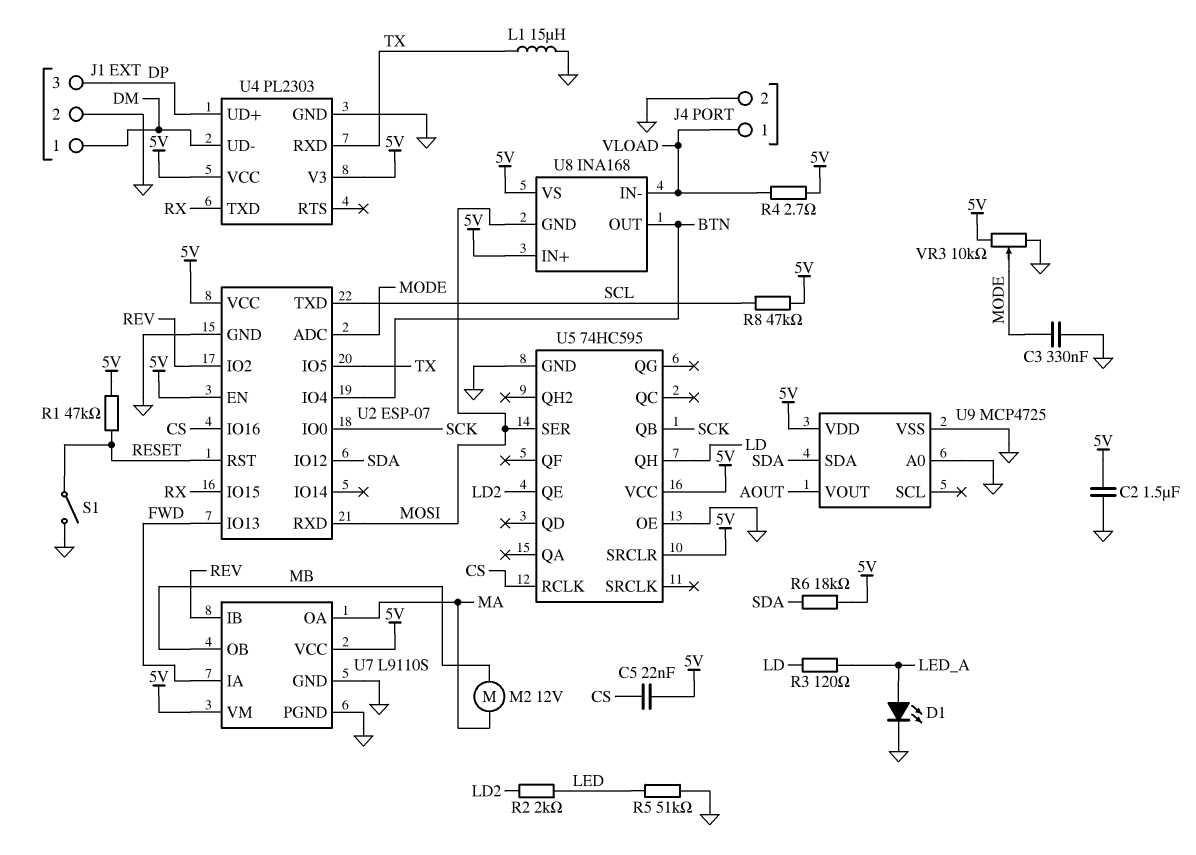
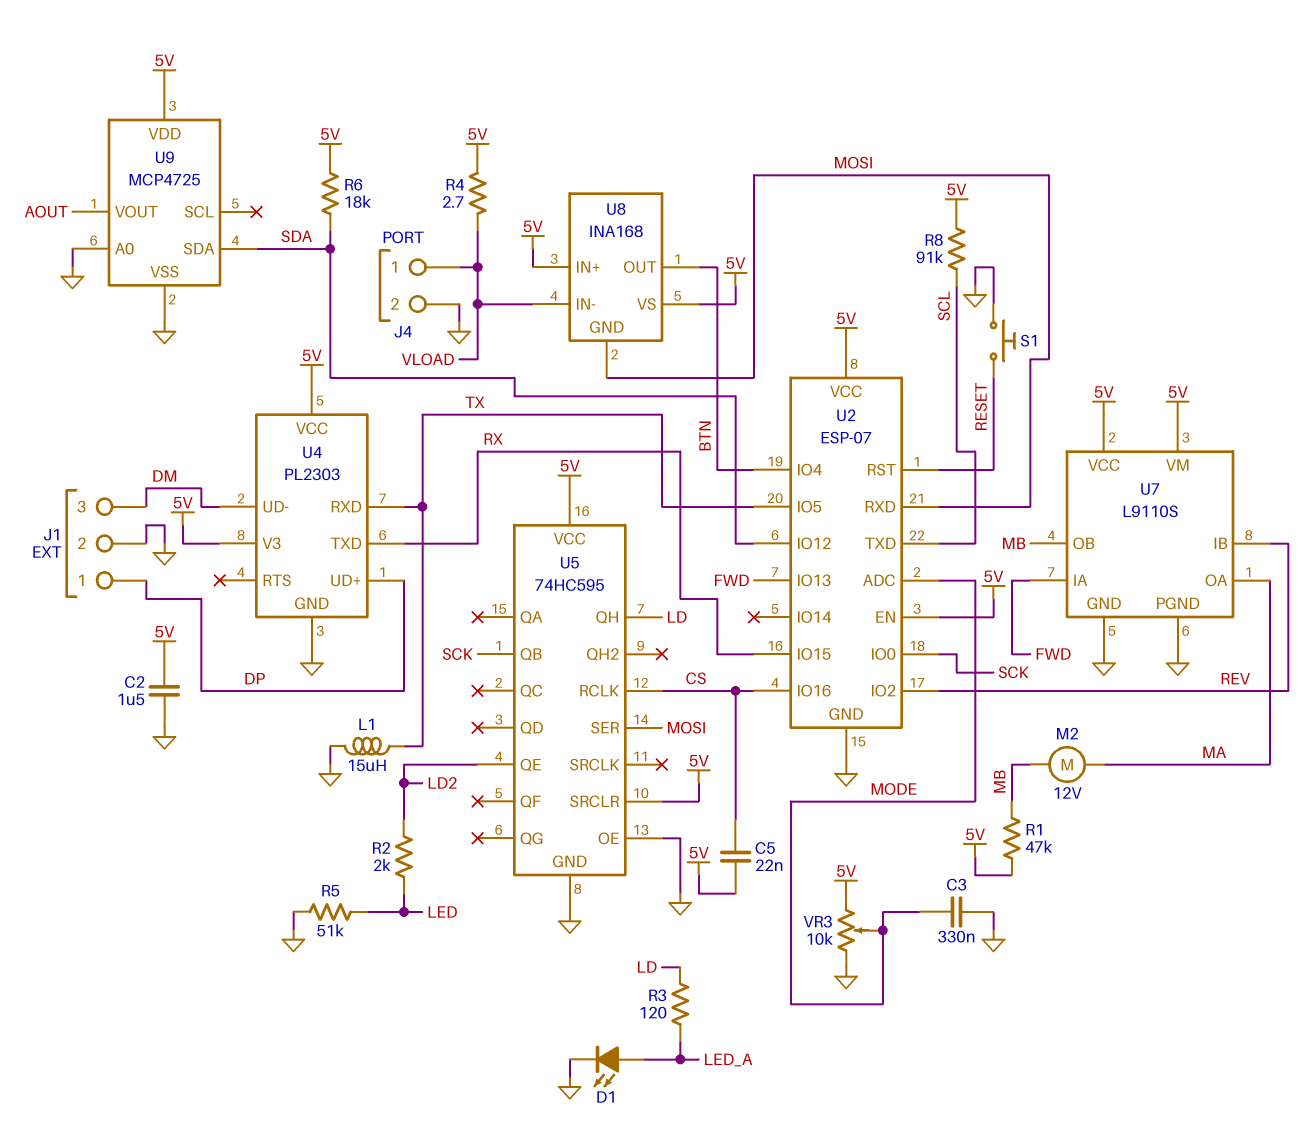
J1 pin 1: DM -> DP
J1 pin 3: DP -> DM
R1: 47k (5V, RESET) -> 47k (5V, MB)
R8: 47k (5V, SCL) -> 91k (5V, SCL)
S1: switch (GND, RESET) -> button (GND, RESET)

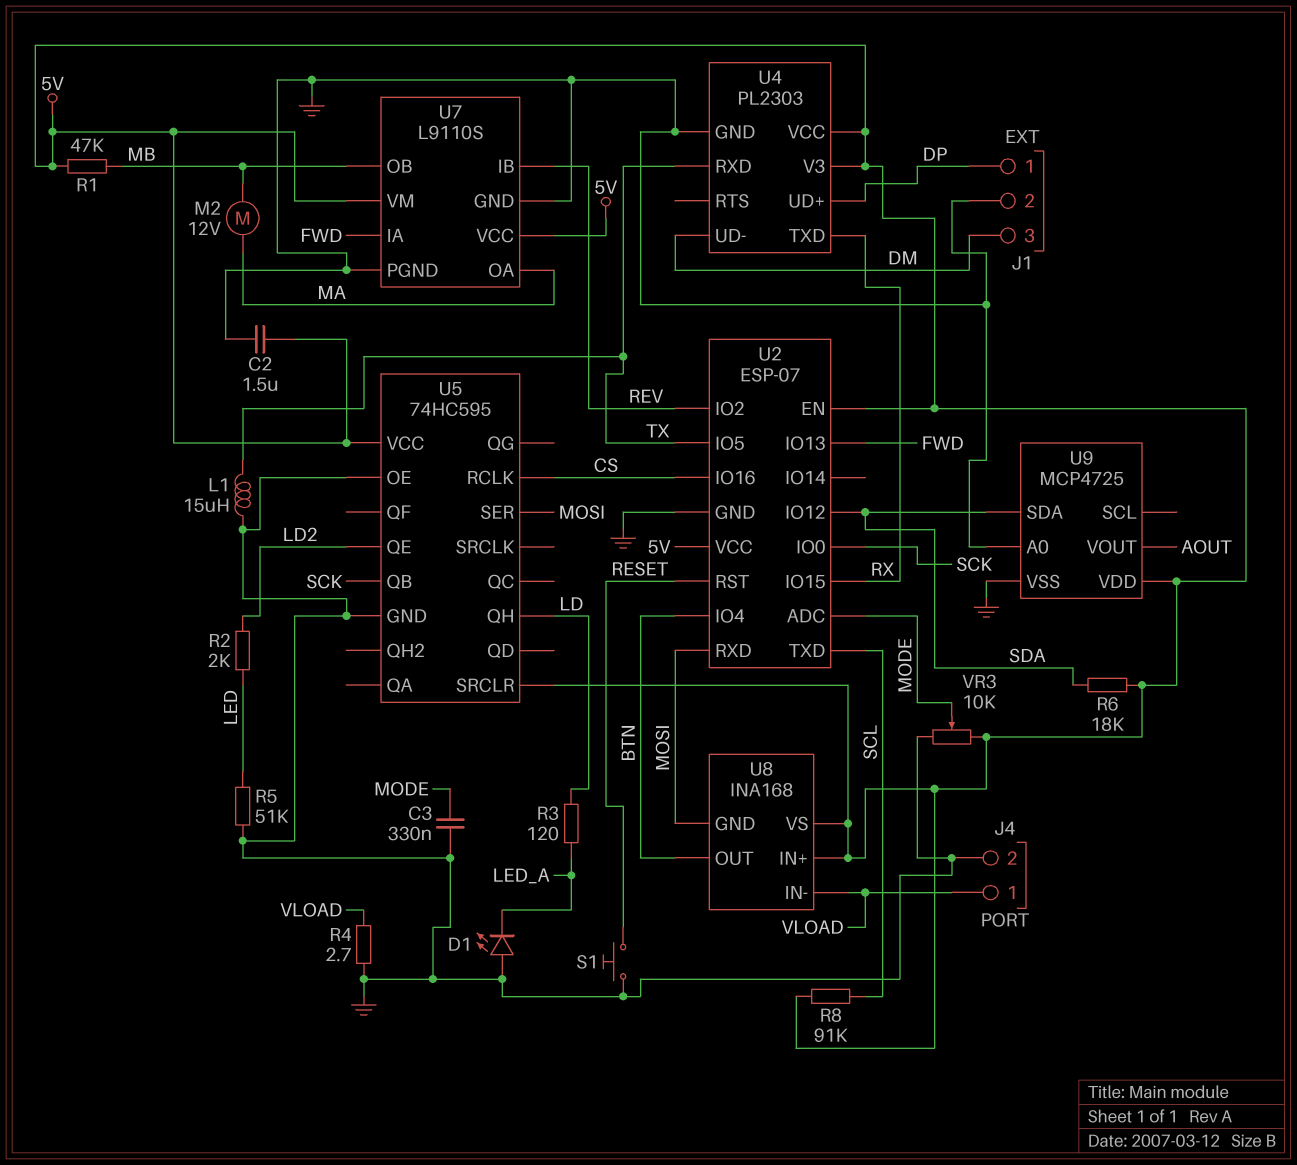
C5: 22nF (5V, CS) -> none
D1: LED (A LED_A, K GND) -> LED (A GND, K LED_A)
R4: 2.7 (5V, VLOAD) -> 2.7 (GND, VLOAD)

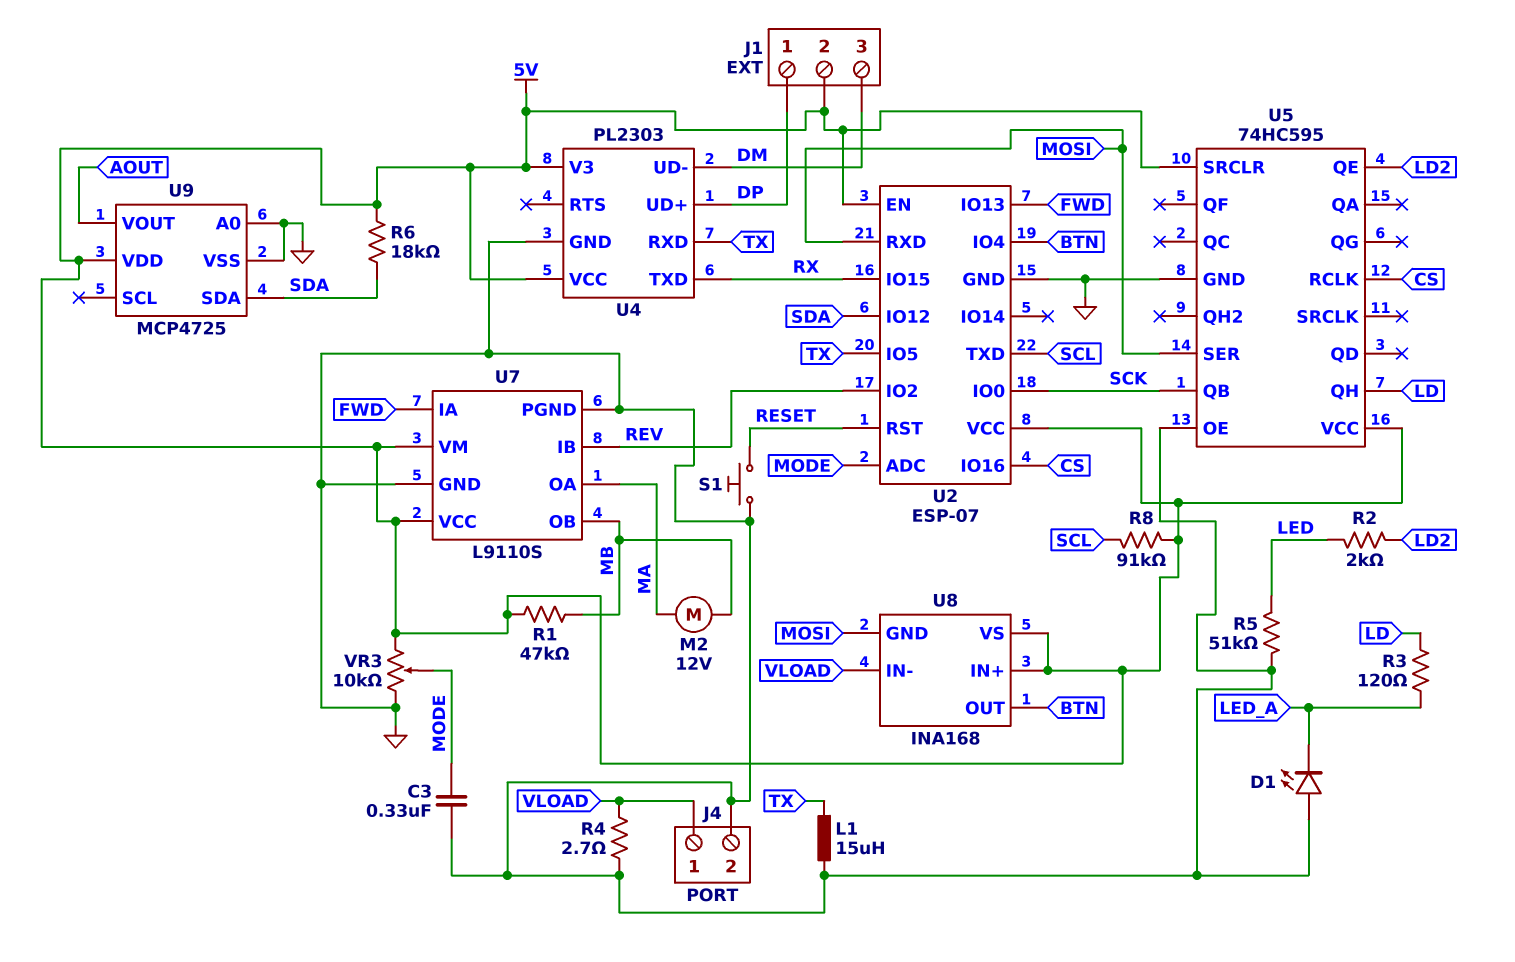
C2: 1.5uF (5V, GND) -> none
J1 pin 2: GND -> 5V

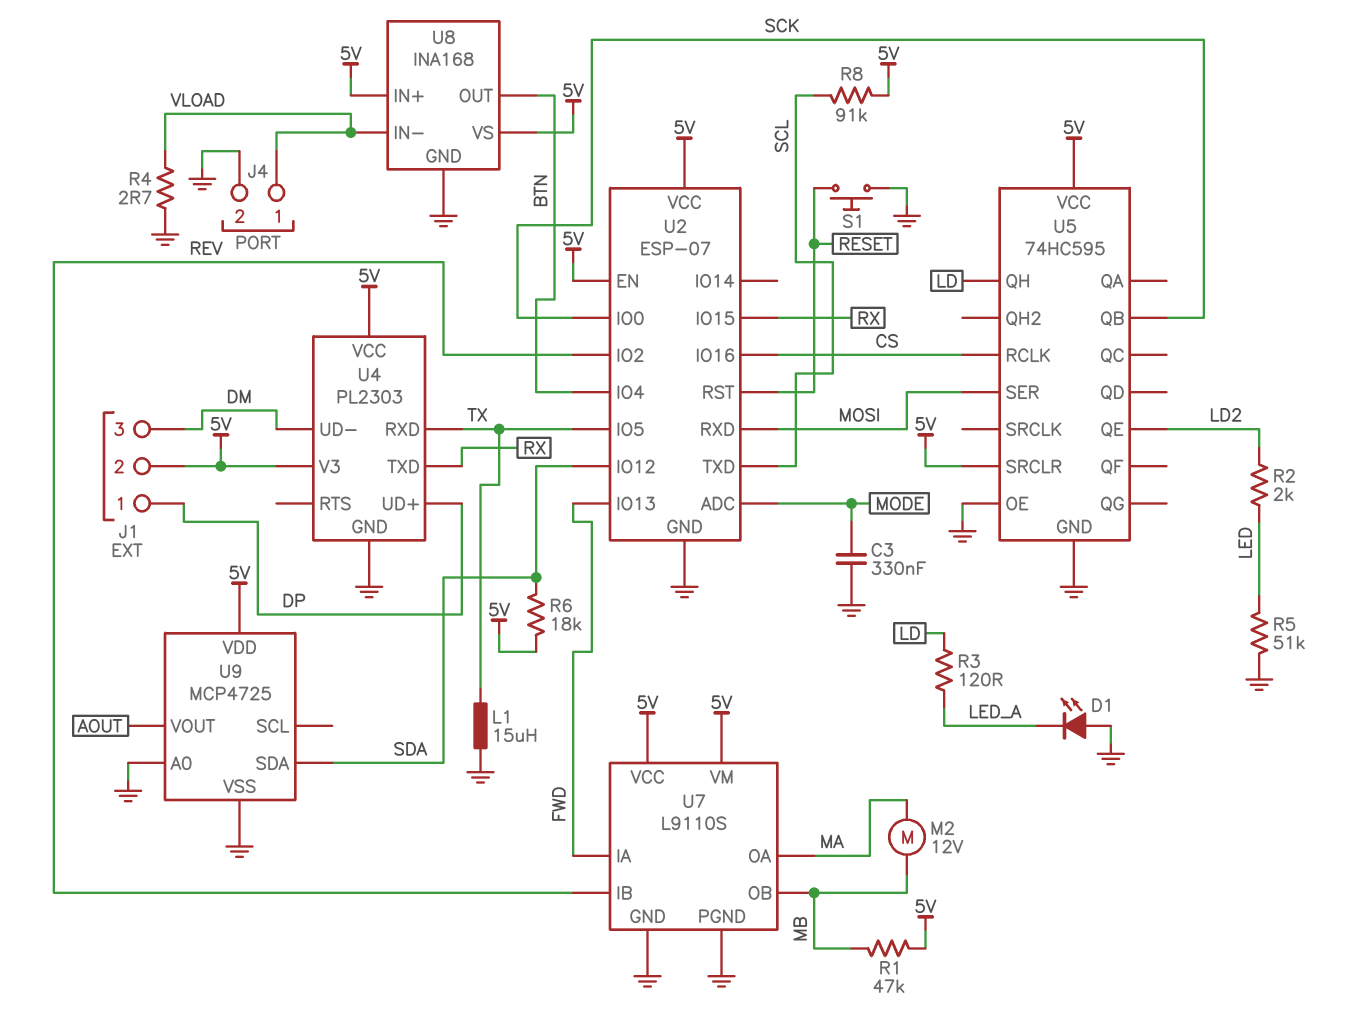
U8 pin GND: MOSI -> GND
VR3: 10k (5V, GND, wiper MODE) -> none

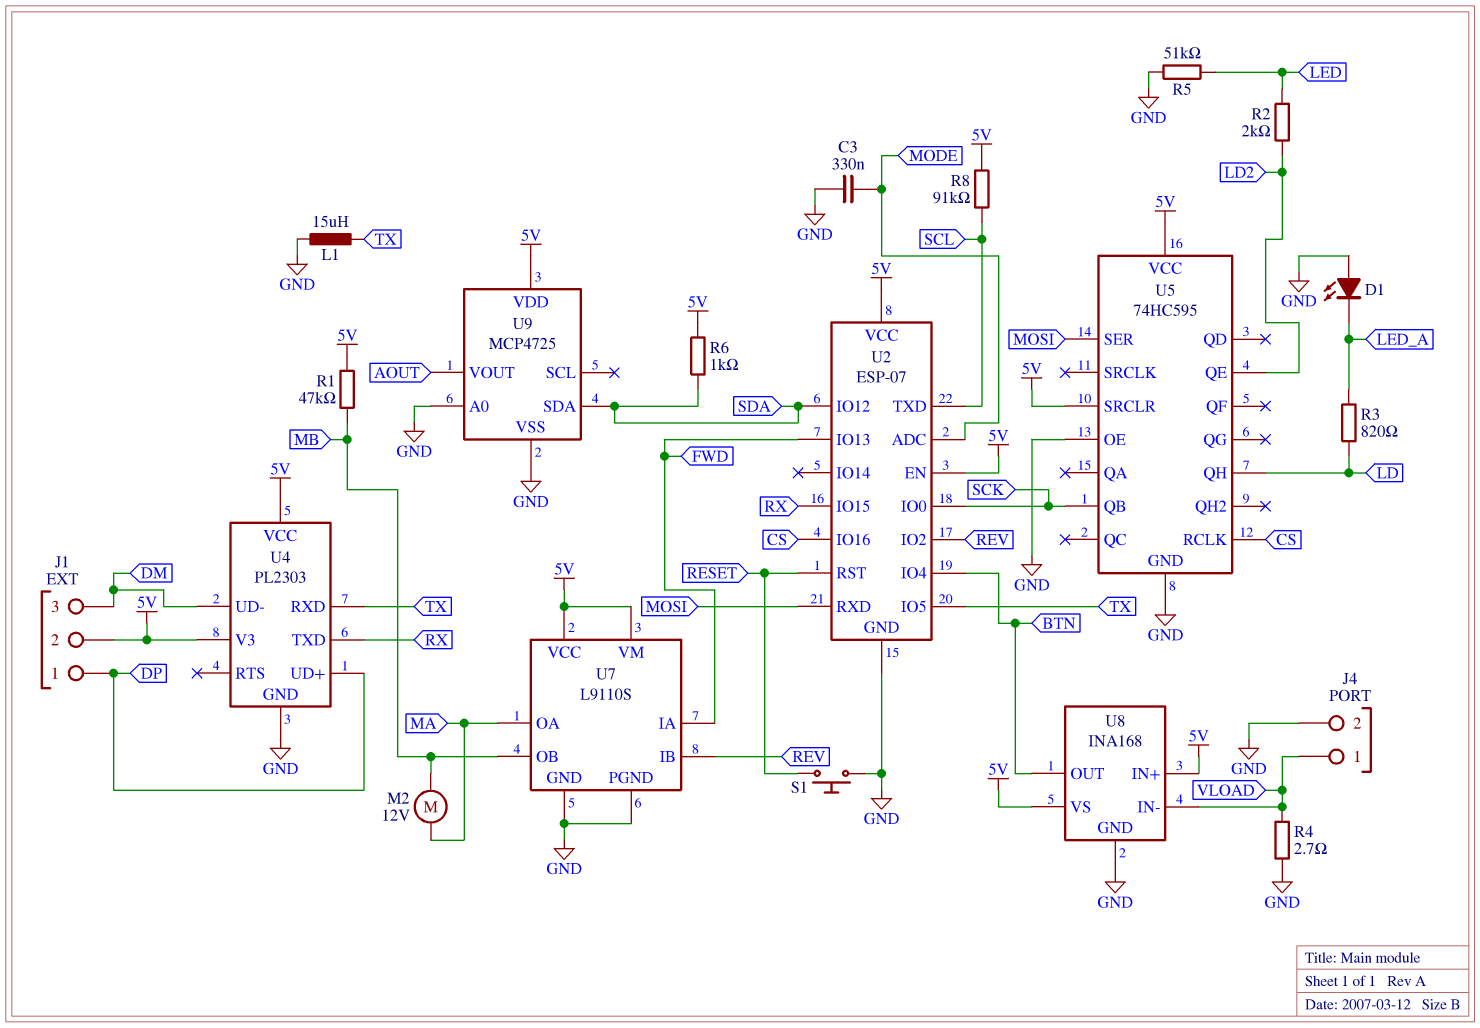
R3: 120 (LD, LED_A) -> 820 (LD, LED_A)
R6: 18k (5V, SDA) -> 1k (5V, SDA)

